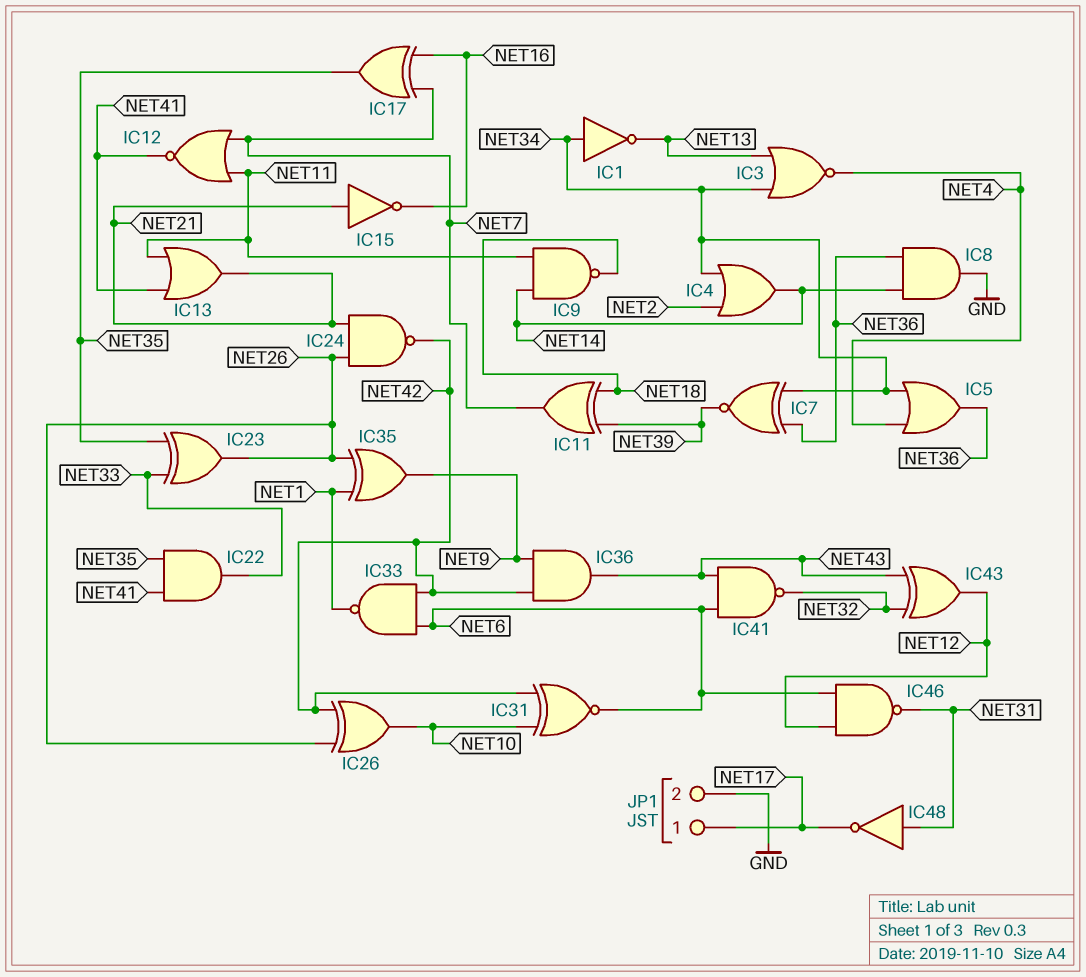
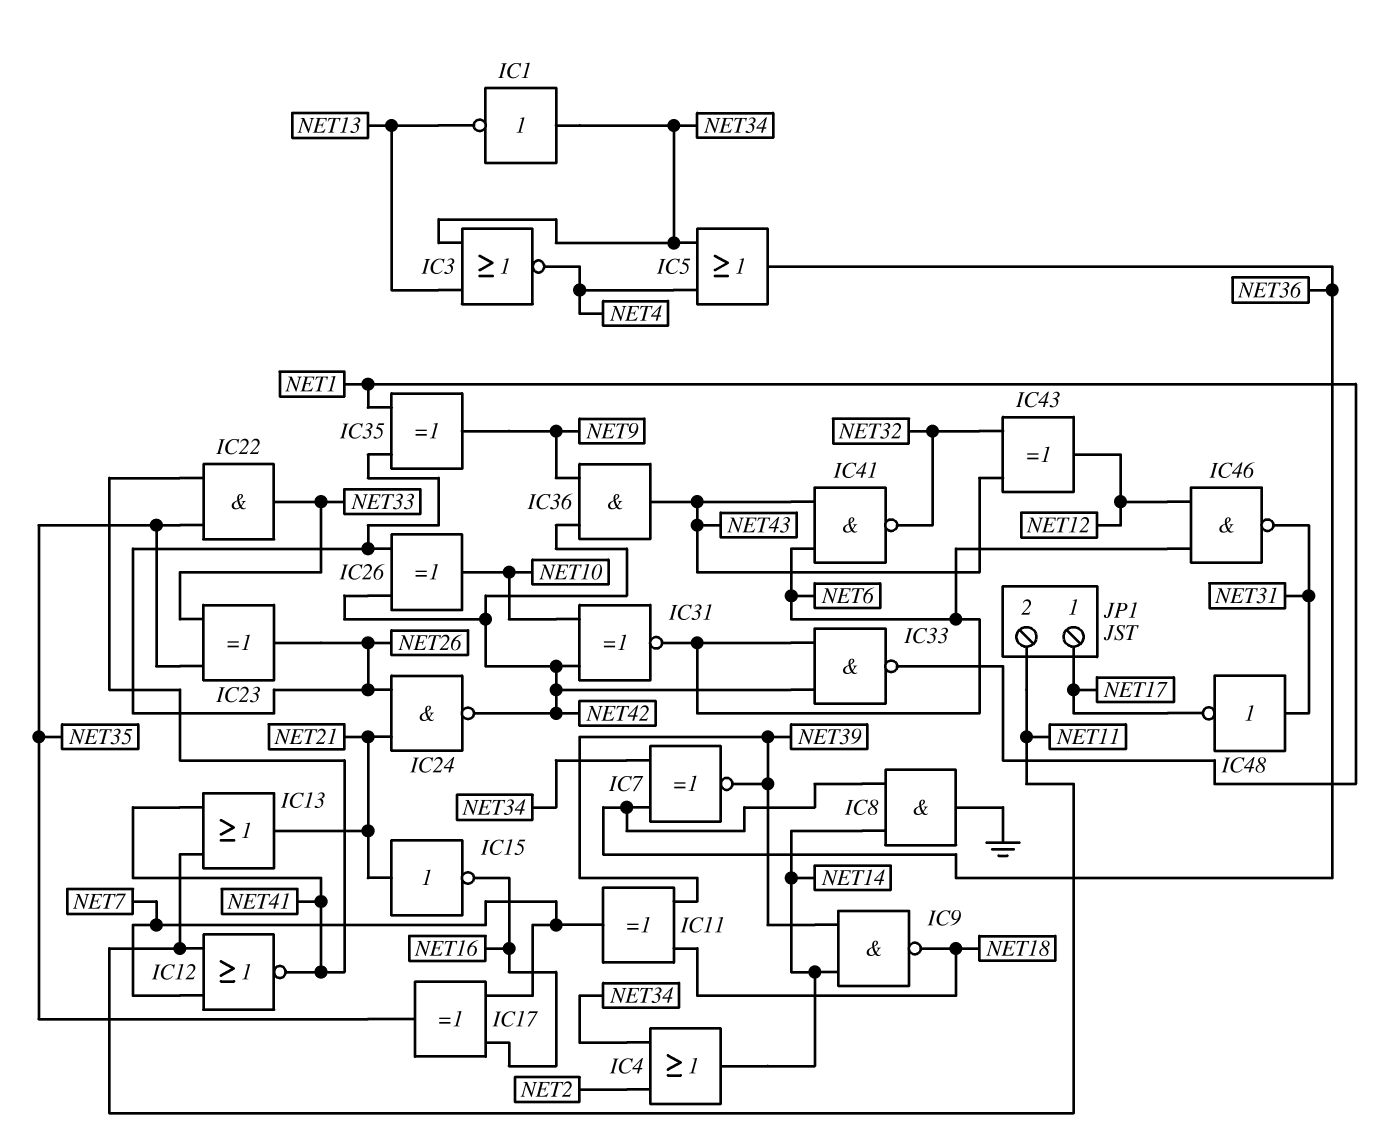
IC9: NAND (in NET11, in NET14, out NET18) -> NAND (in NET14, in NET39, out NET18)
JP1 pin 2: GND -> NET11

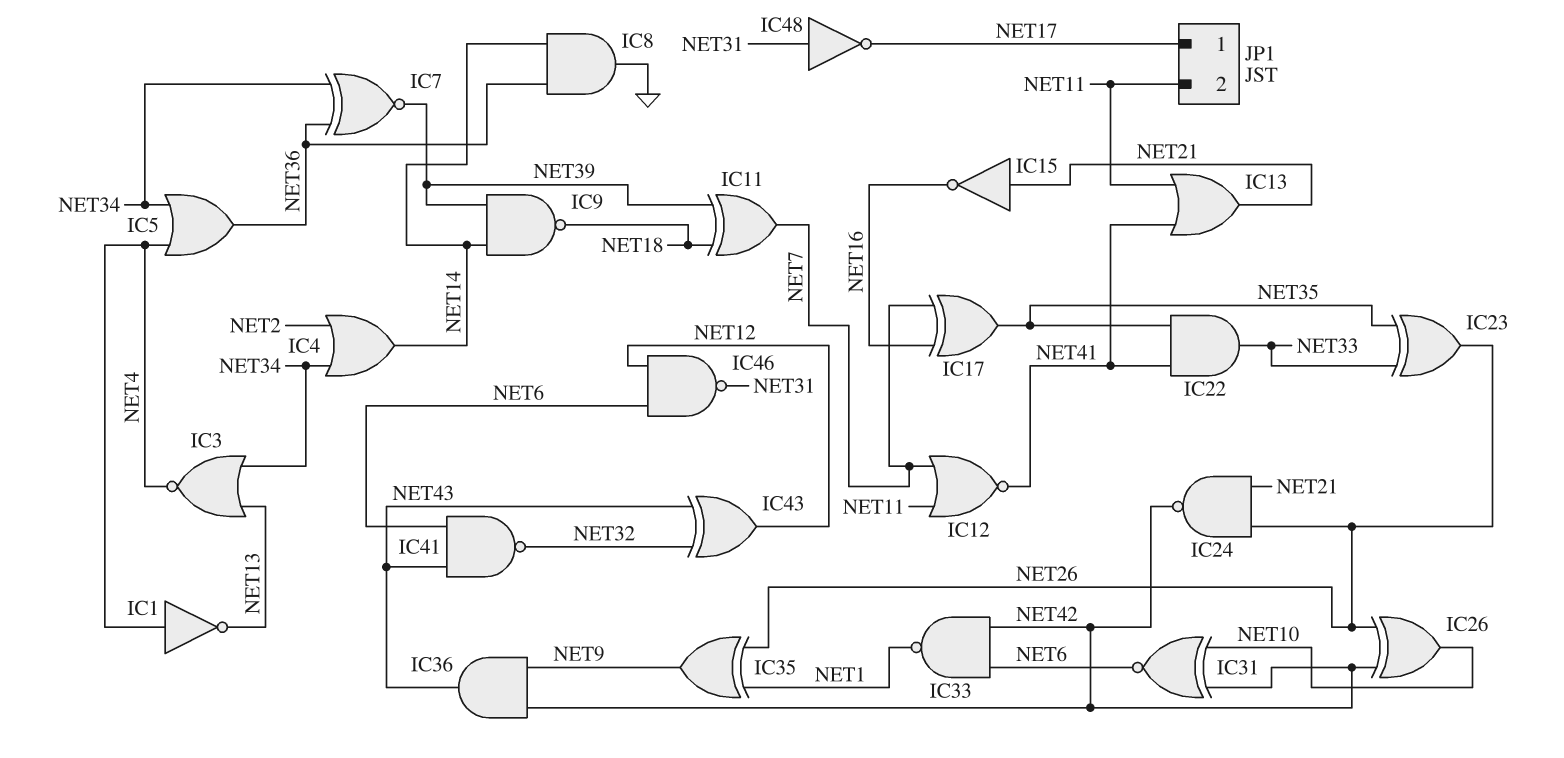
IC1: NOT (in NET34, out NET13) -> NOT (in NET4, out NET13)

